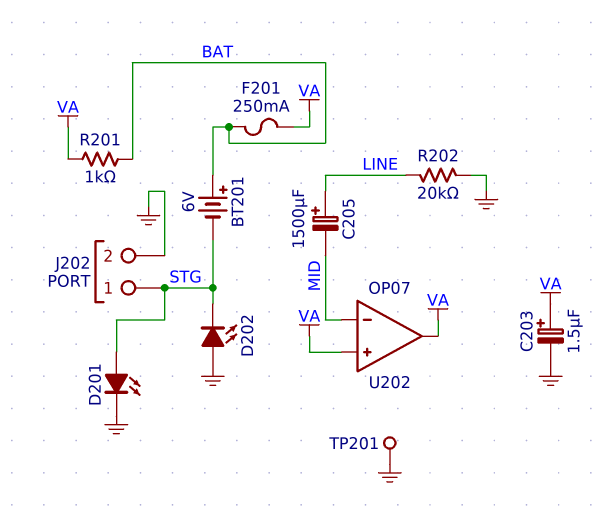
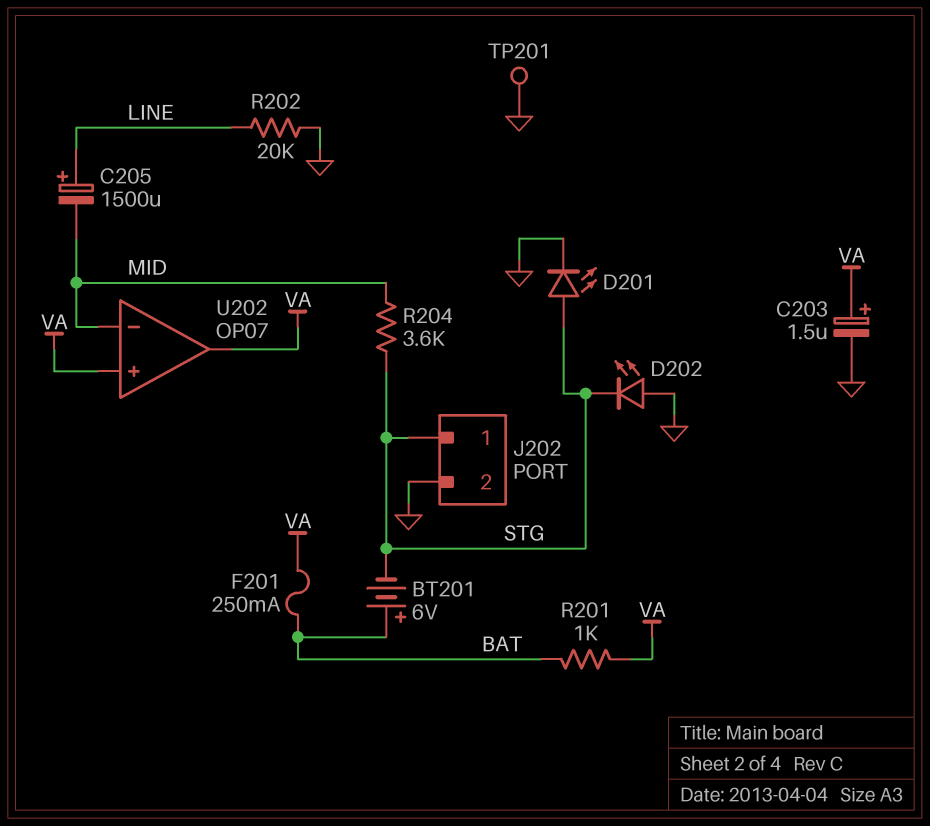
R204: none -> 3.6k (MID, STG)

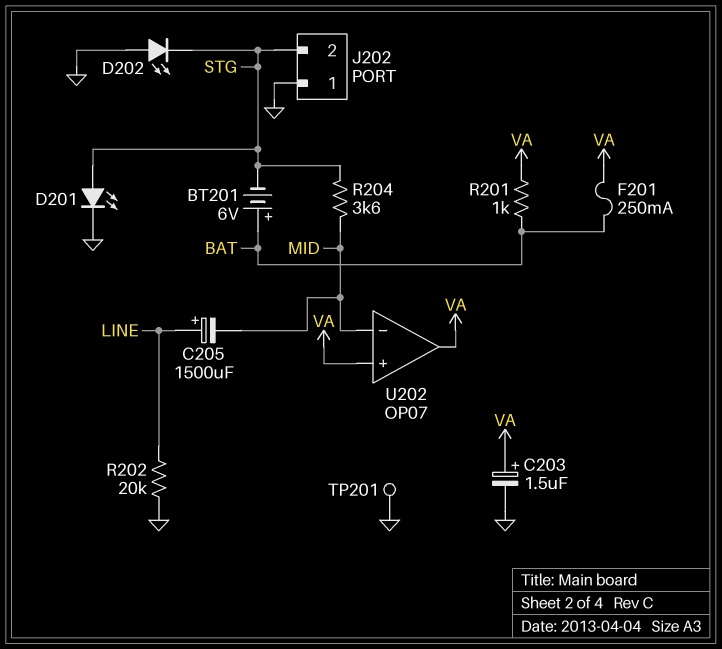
J202 pin 1: STG -> GND
J202 pin 2: GND -> STG

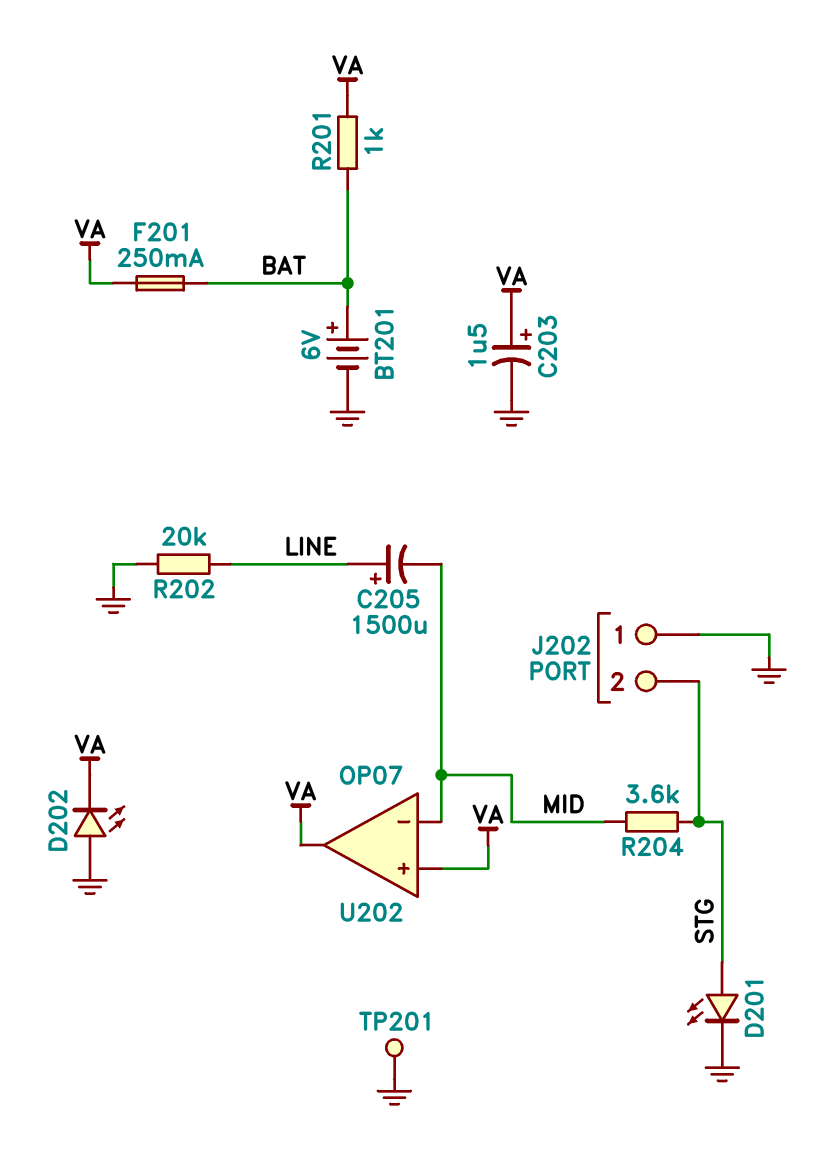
BT201: 6V (plus BAT, minus STG) -> 6V (plus BAT, minus GND)
D202: LED (A GND, K STG) -> LED (A GND, K VA)

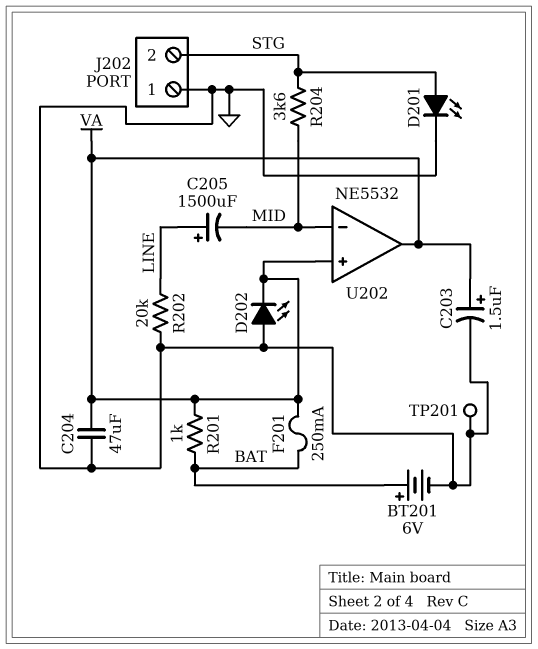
C204: none -> 47uF (GND, VA)
U202: OP07 -> NE5532

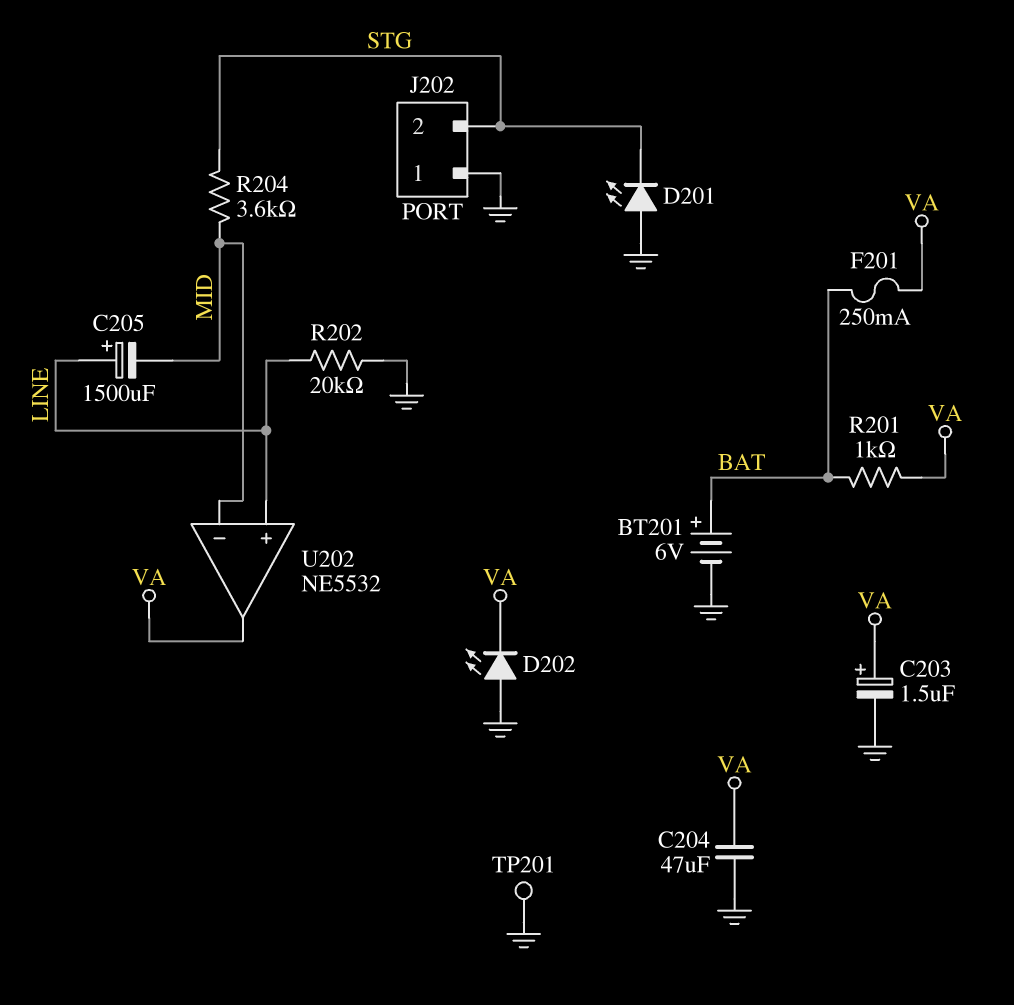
D201: LED (A STG, K GND) -> LED (A GND, K STG)
U202 pin in+: VA -> LINE

